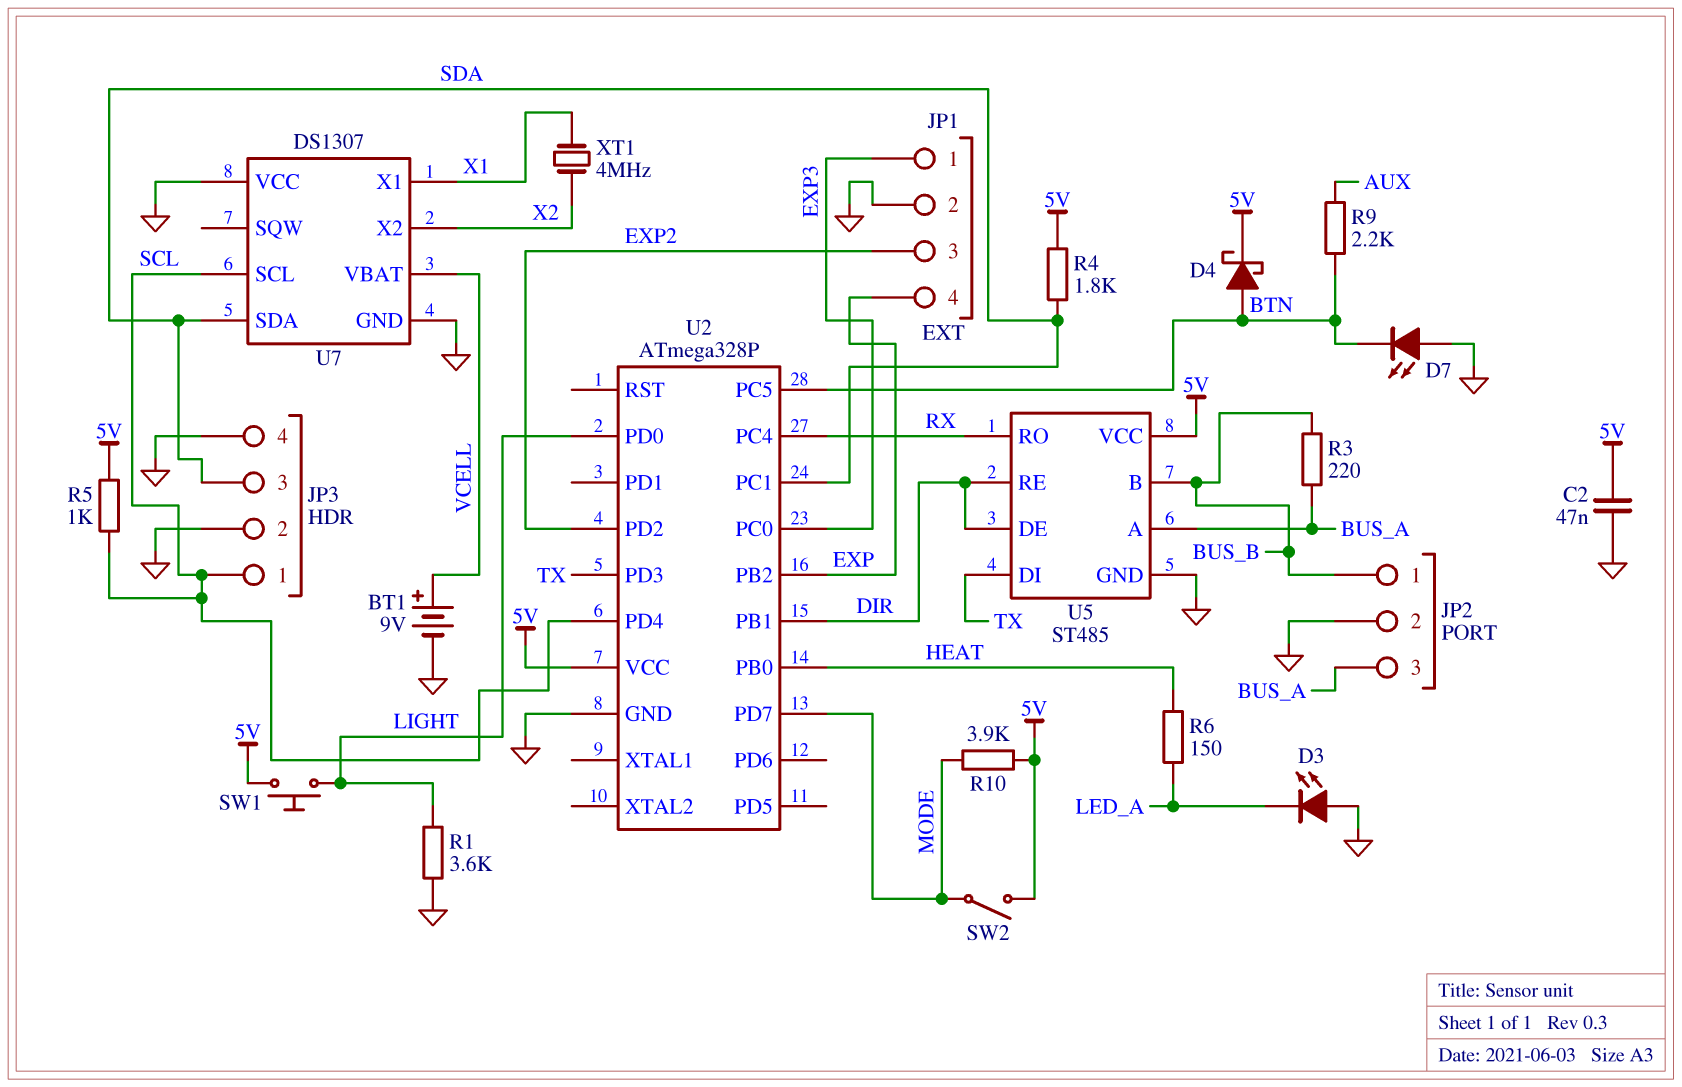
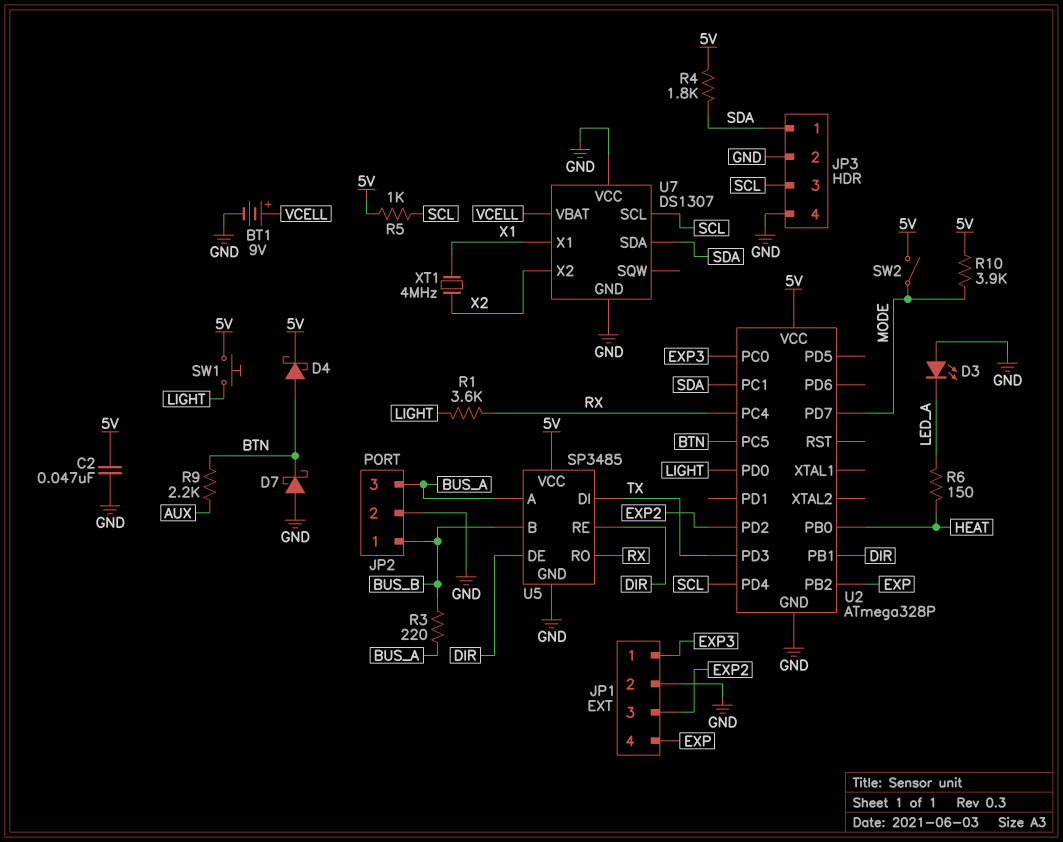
D7: LED (A GND, K BTN) -> schottky (A GND, K BTN)
JP3 pin 1: SCL -> SDA
JP3 pin 3: SDA -> SCL
R1: 3.6k (GND, LIGHT) -> 3.6k (LIGHT, RX)
U5: ST485 -> SP3485

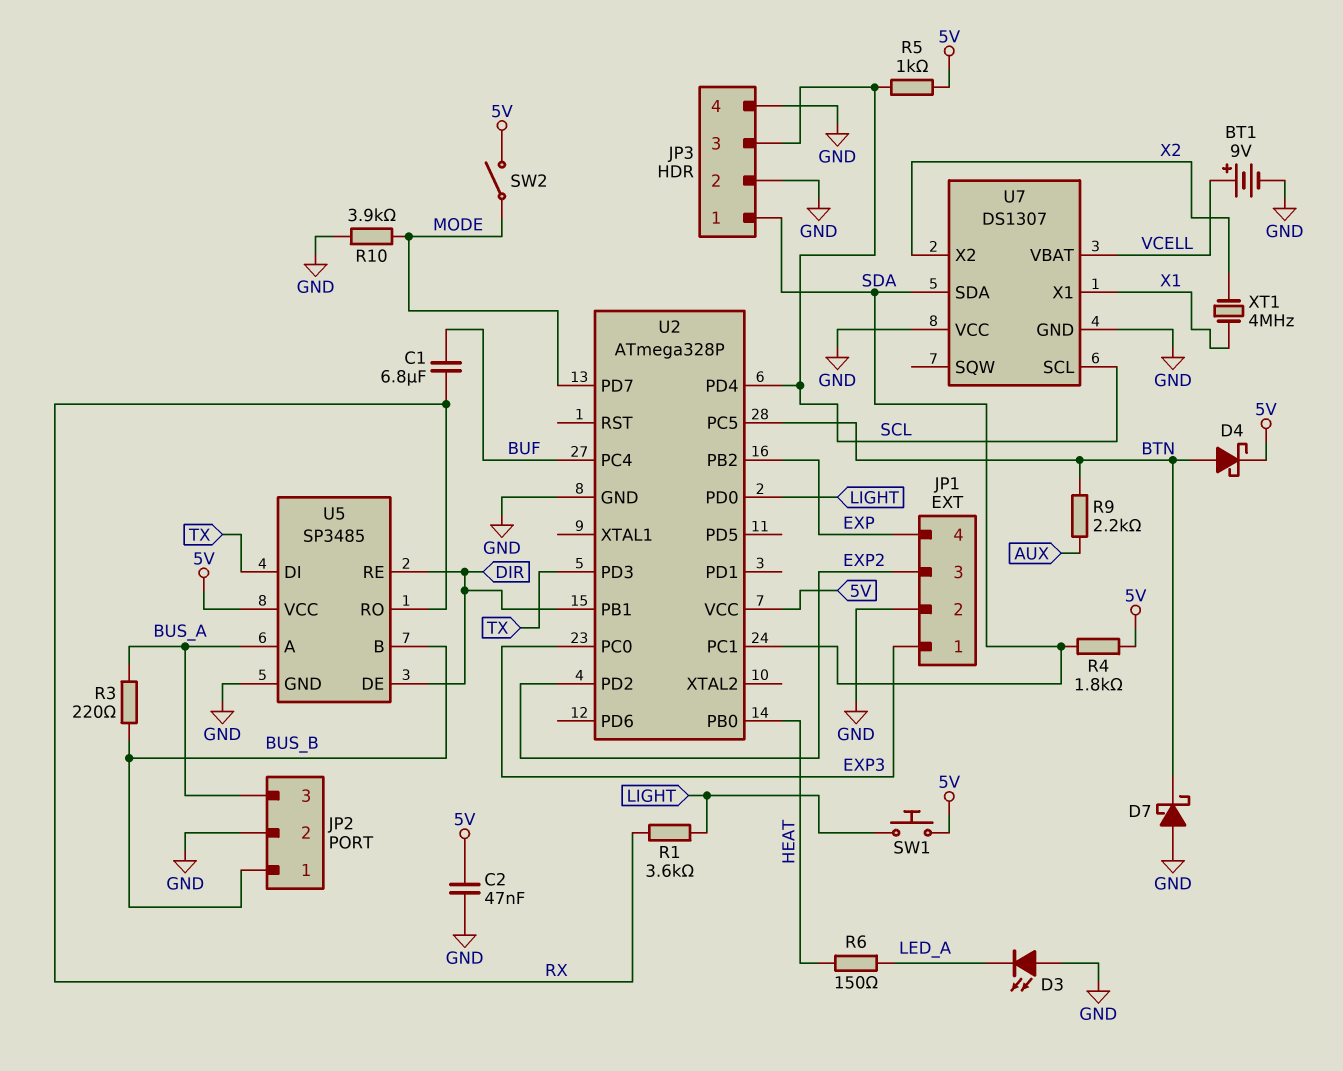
C1: none -> 6.8uF (BUF, RX)
R10: 3.9k (5V, MODE) -> 3.9k (GND, MODE)
U2 pin PC4: RX -> BUF

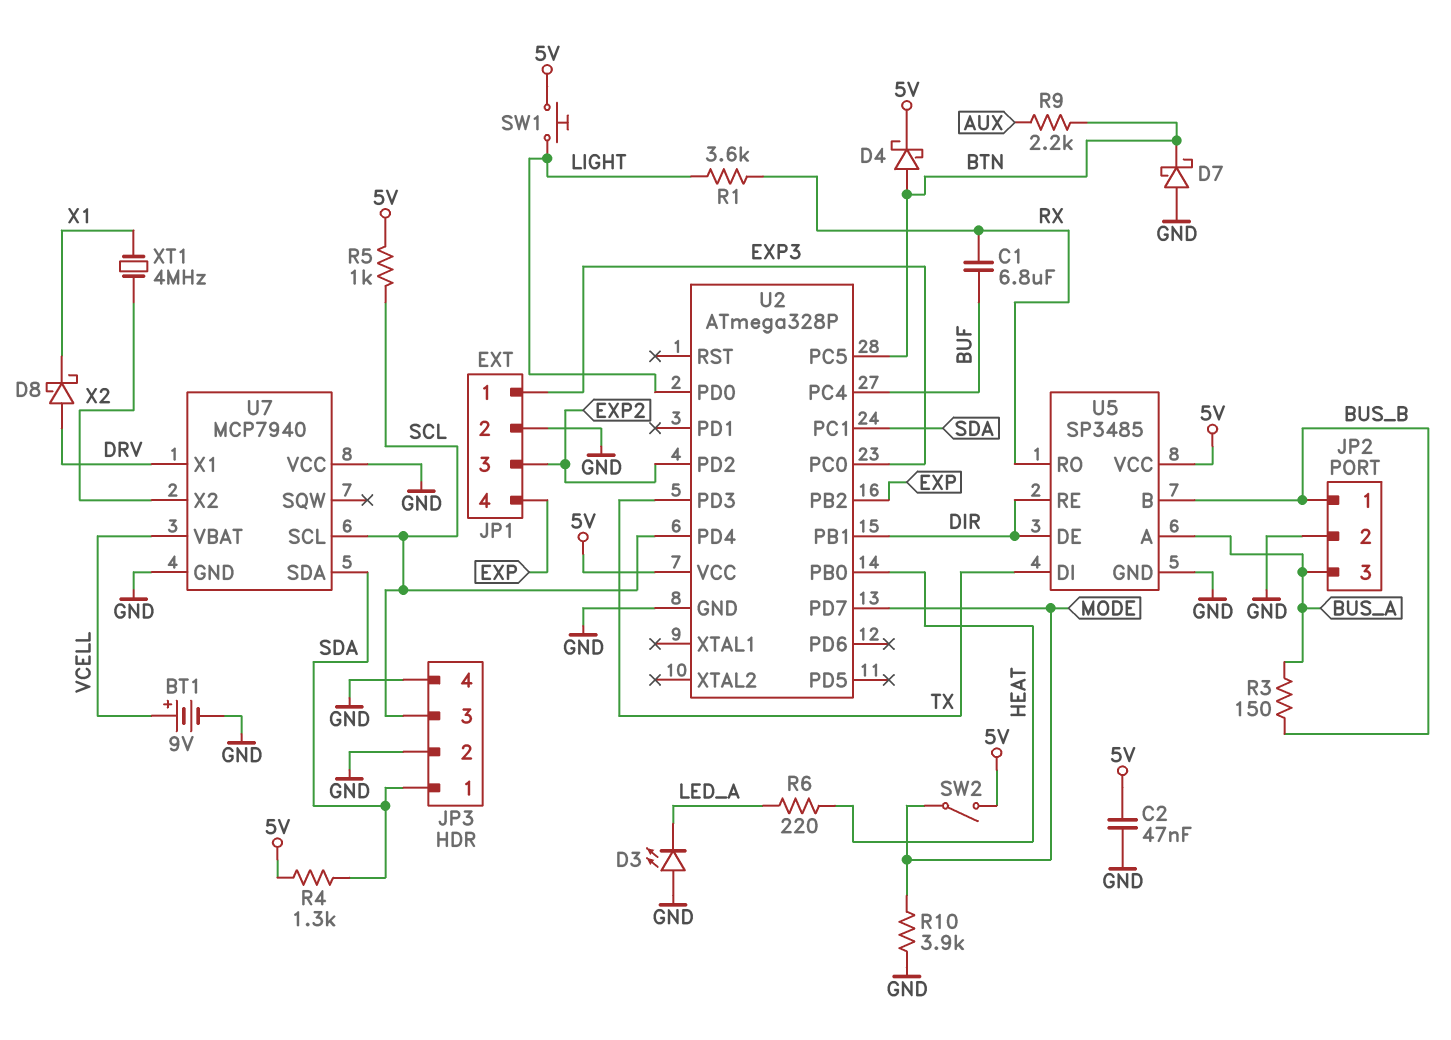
D8: none -> schottky (A DRV, K X1)
R3: 220 (BUS_A, BUS_B) -> 150 (BUS_A, BUS_B)
R4: 1.8k (5V, SDA) -> 1.3k (5V, SDA)
R6: 150 (HEAT, LED_A) -> 220 (HEAT, LED_A)
U7: DS1307 -> MCP7940
U7 pin X1: X1 -> DRV

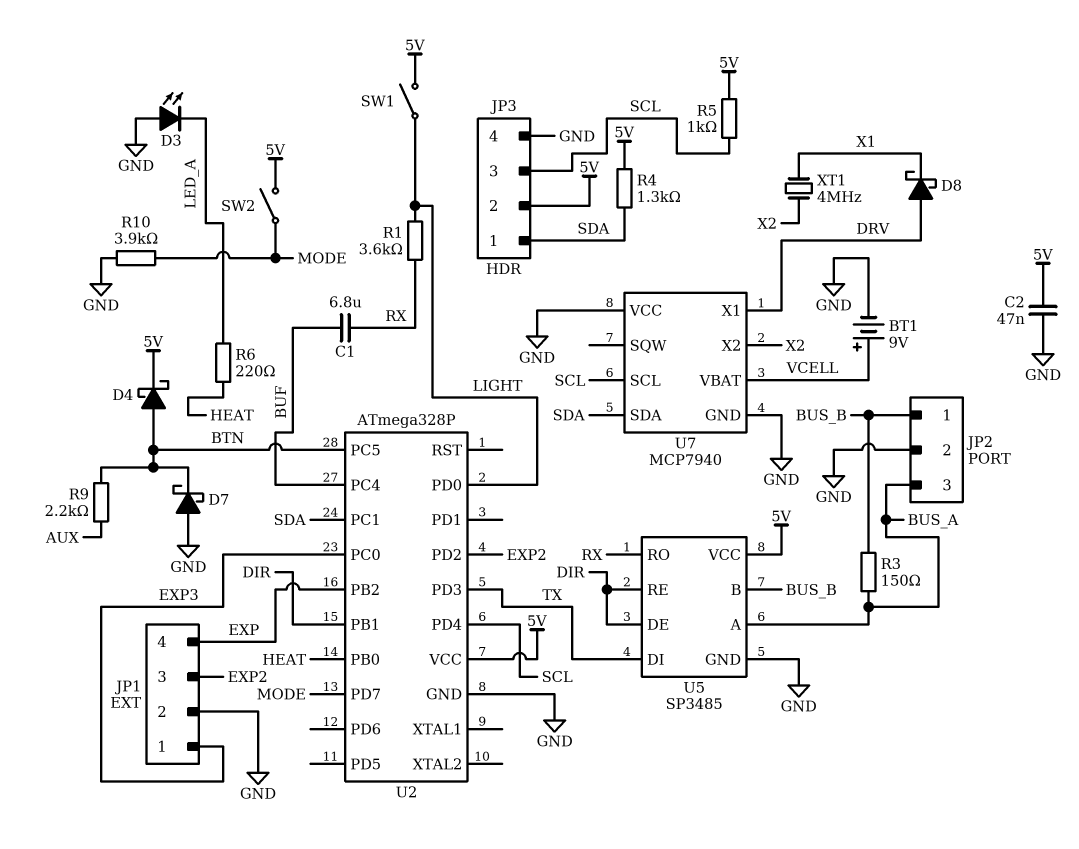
JP3 pin 2: GND -> 5V
SW1: button (5V, LIGHT) -> switch (5V, LIGHT)

